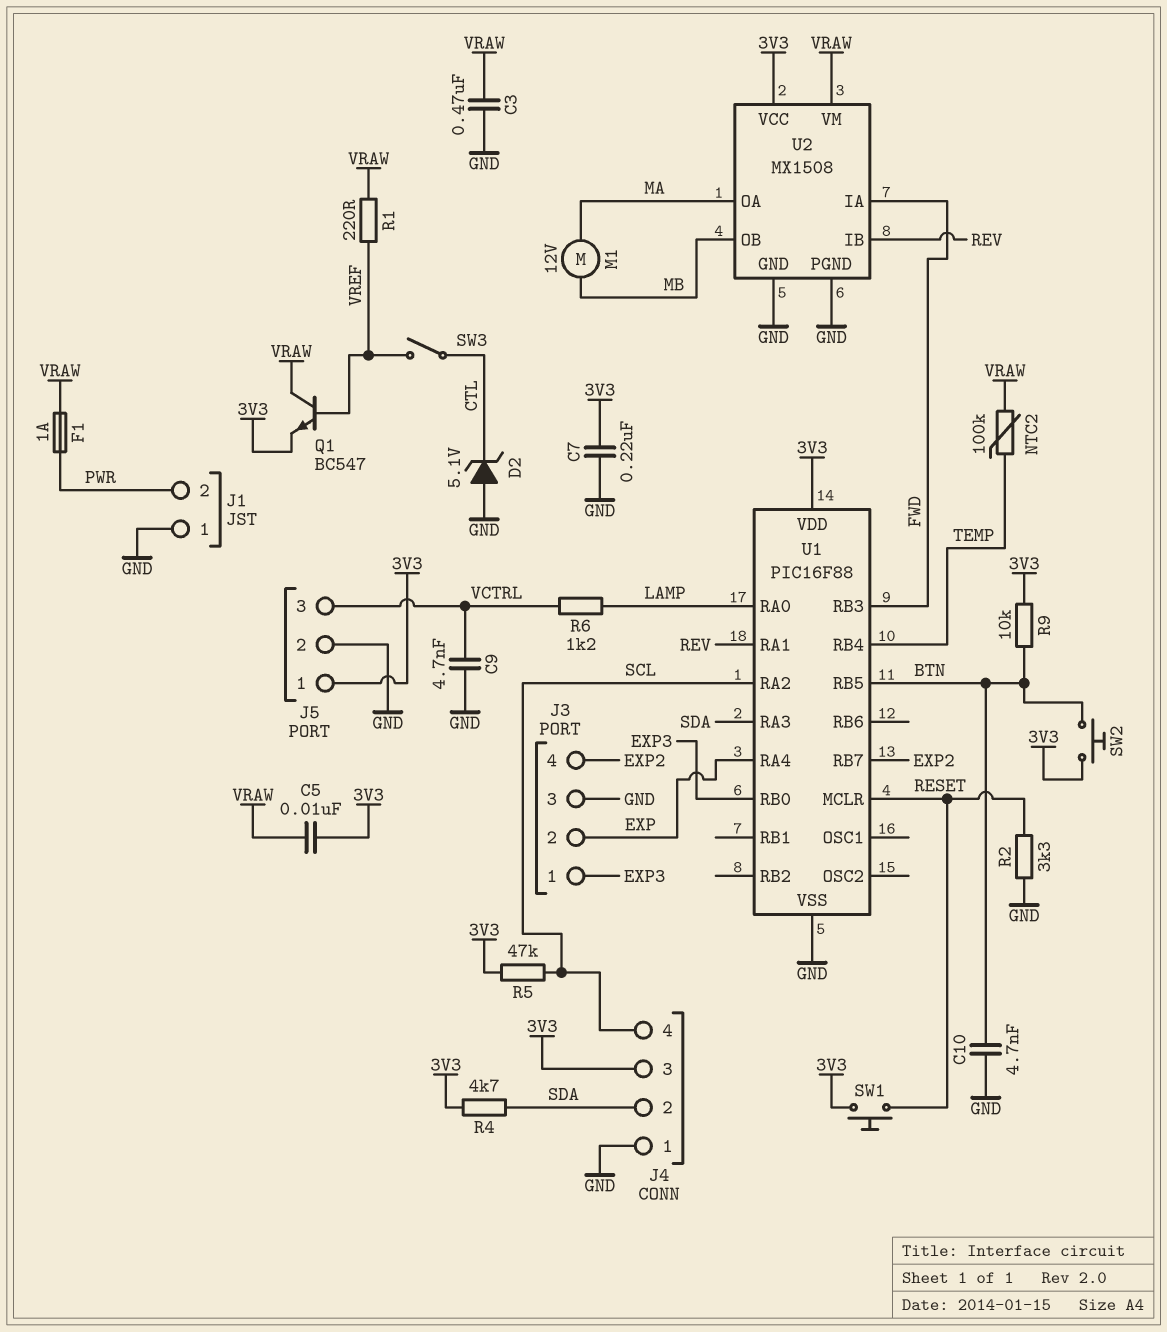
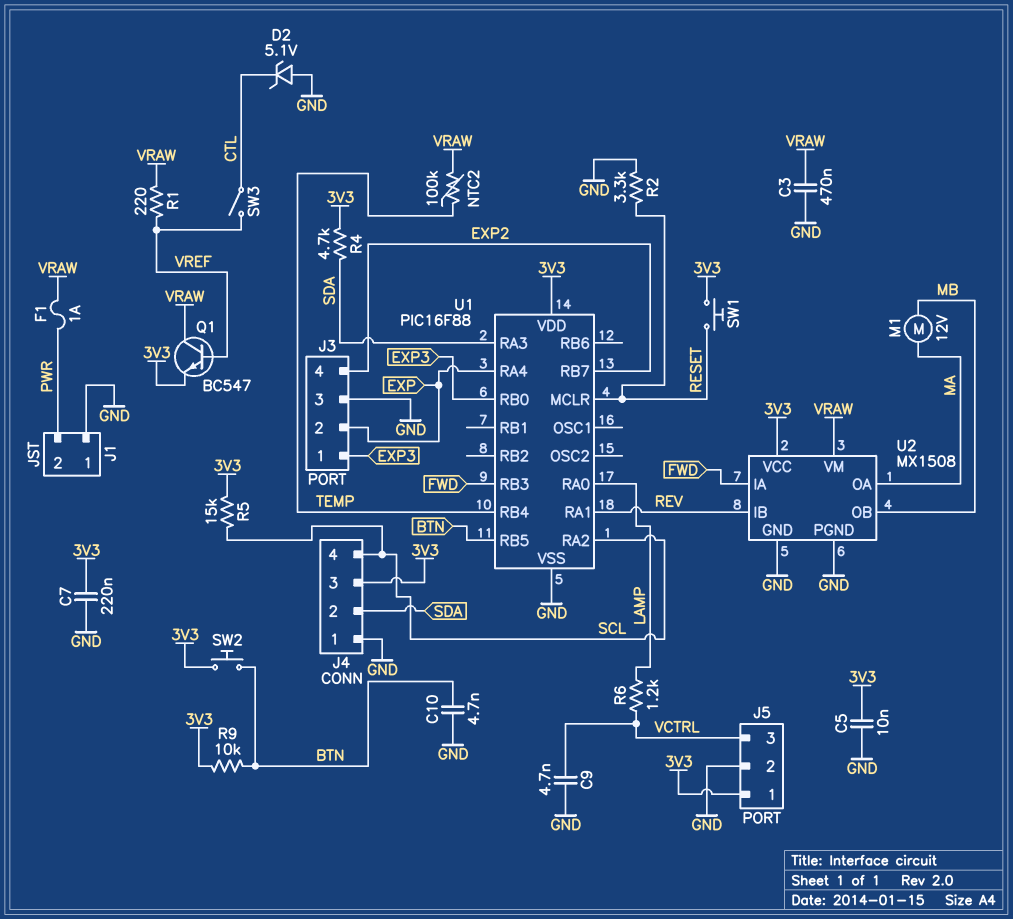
C5: 10nF (3V3, VRAW) -> 10nF (3V3, GND)
R5: 47k (3V3, SCL) -> 15k (3V3, SCL)

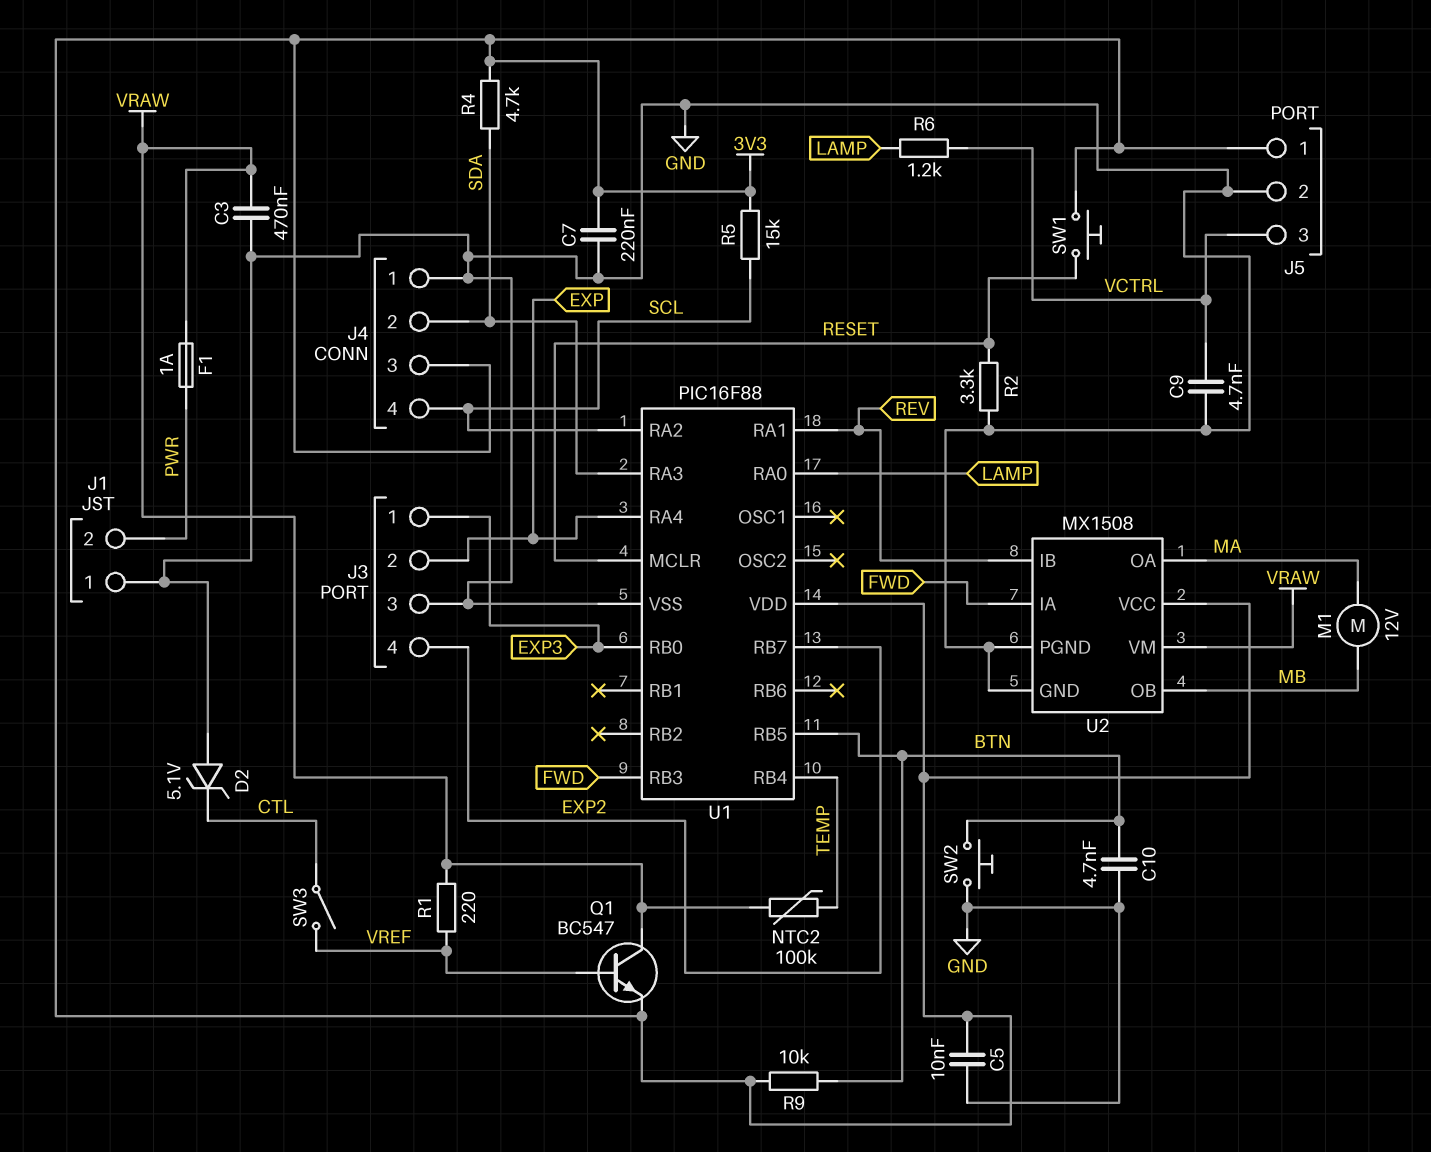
SW2: button (3V3, BTN) -> button (BTN, GND)

